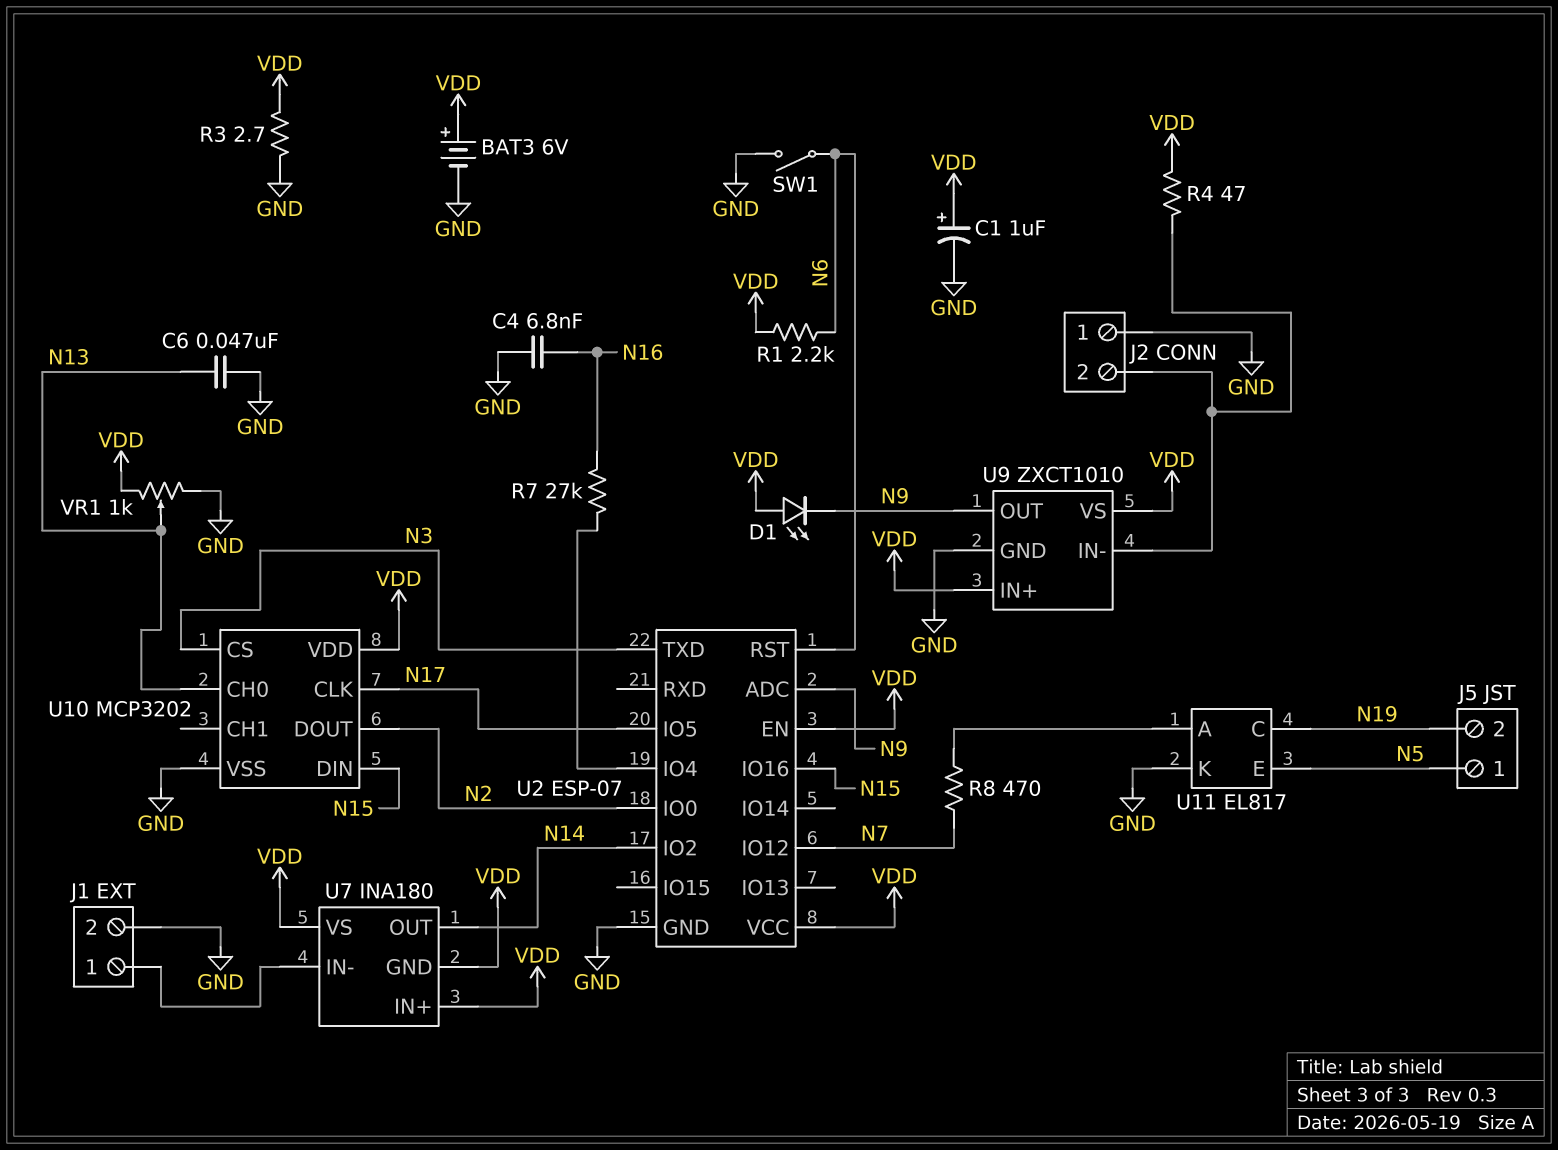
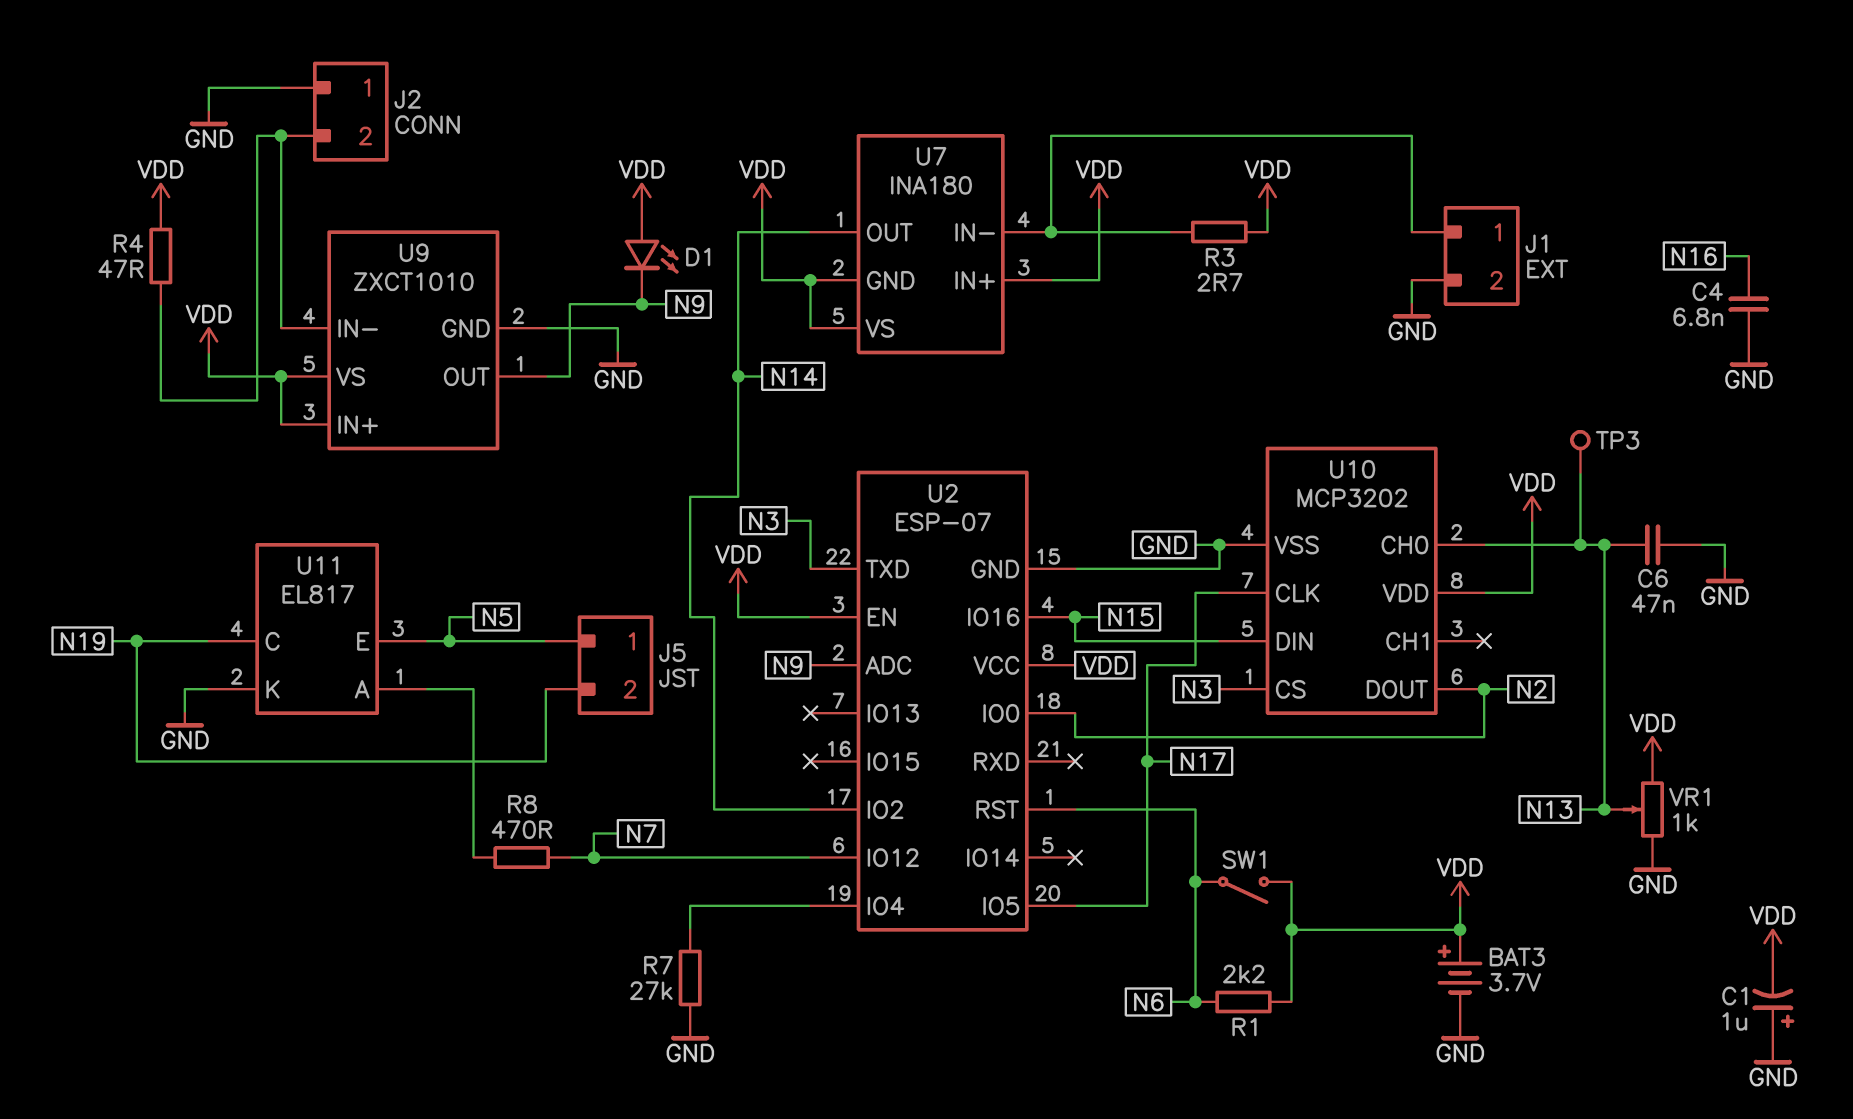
BAT3: 6V (plus VDD, minus GND) -> 3.7V (plus VDD, minus GND)
C1: 1uF (plus VDD, minus GND) -> 1uF (plus GND, minus VDD)
R3: 2.7 (GND, VDD) -> 2.7 (J1/1, VDD)
R7: 27k (N16, U2/IO4) -> 27k (GND, U2/IO4)
SW1: switch (GND, N6) -> switch (N6, VDD)
TP3: none -> test point (N13)

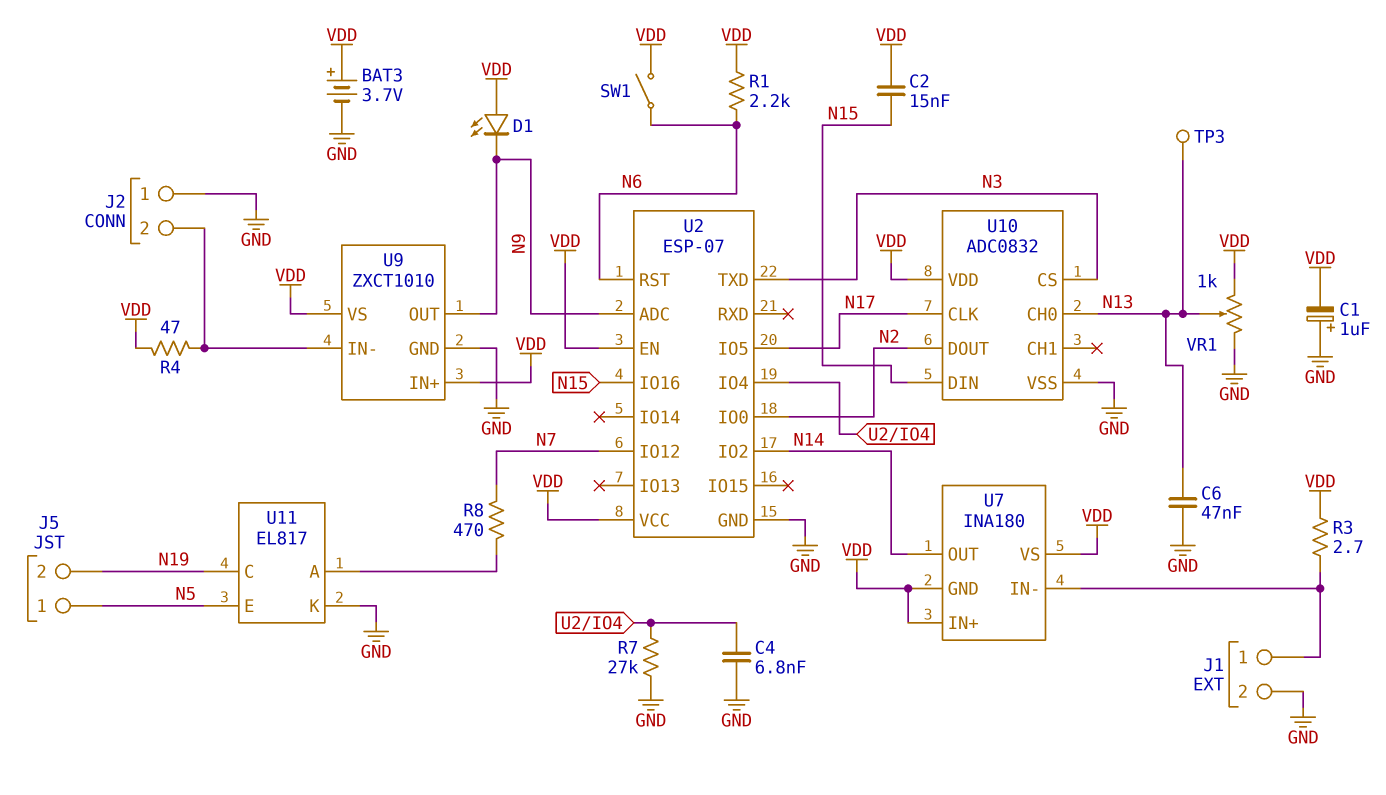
C2: none -> 15nF (N15, VDD)
C4: 6.8nF (GND, N16) -> 6.8nF (GND, U2/IO4)
U10: MCP3202 -> ADC0832

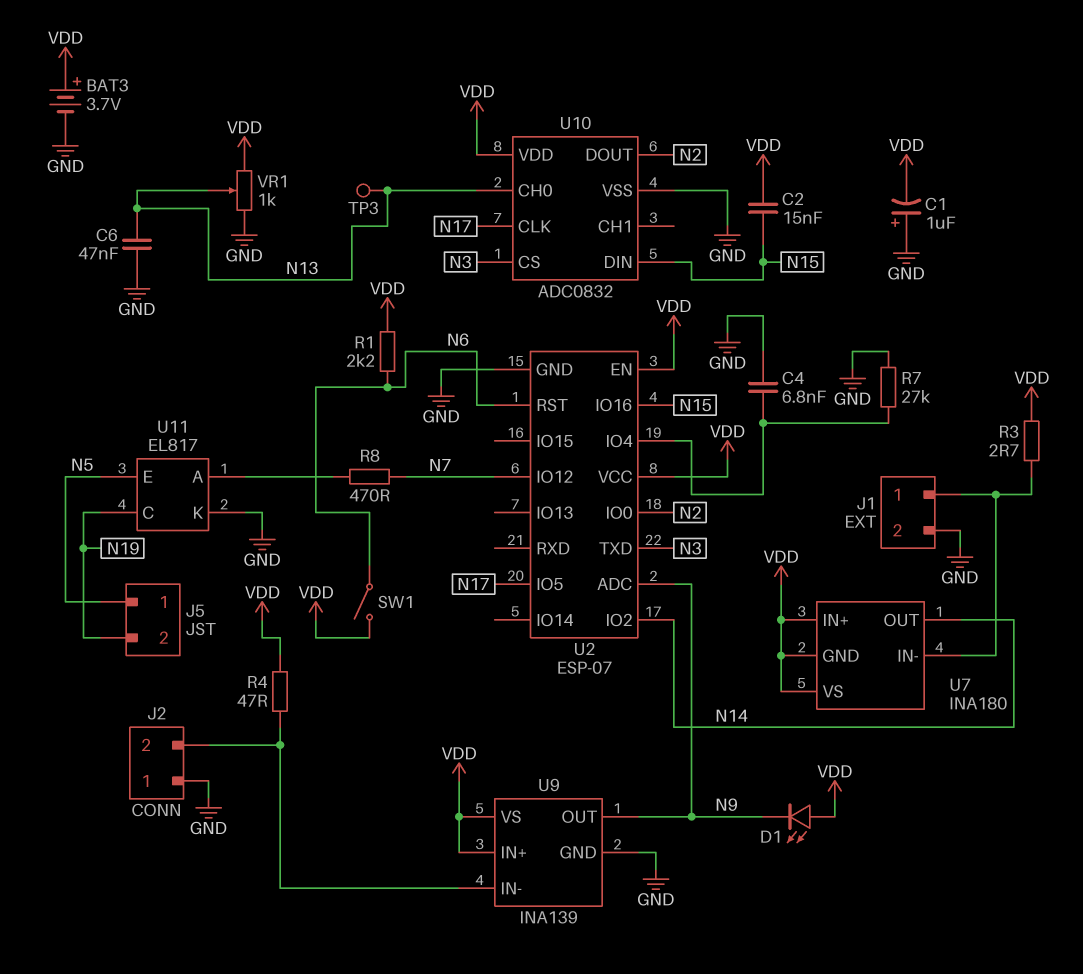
U9: ZXCT1010 -> INA139

